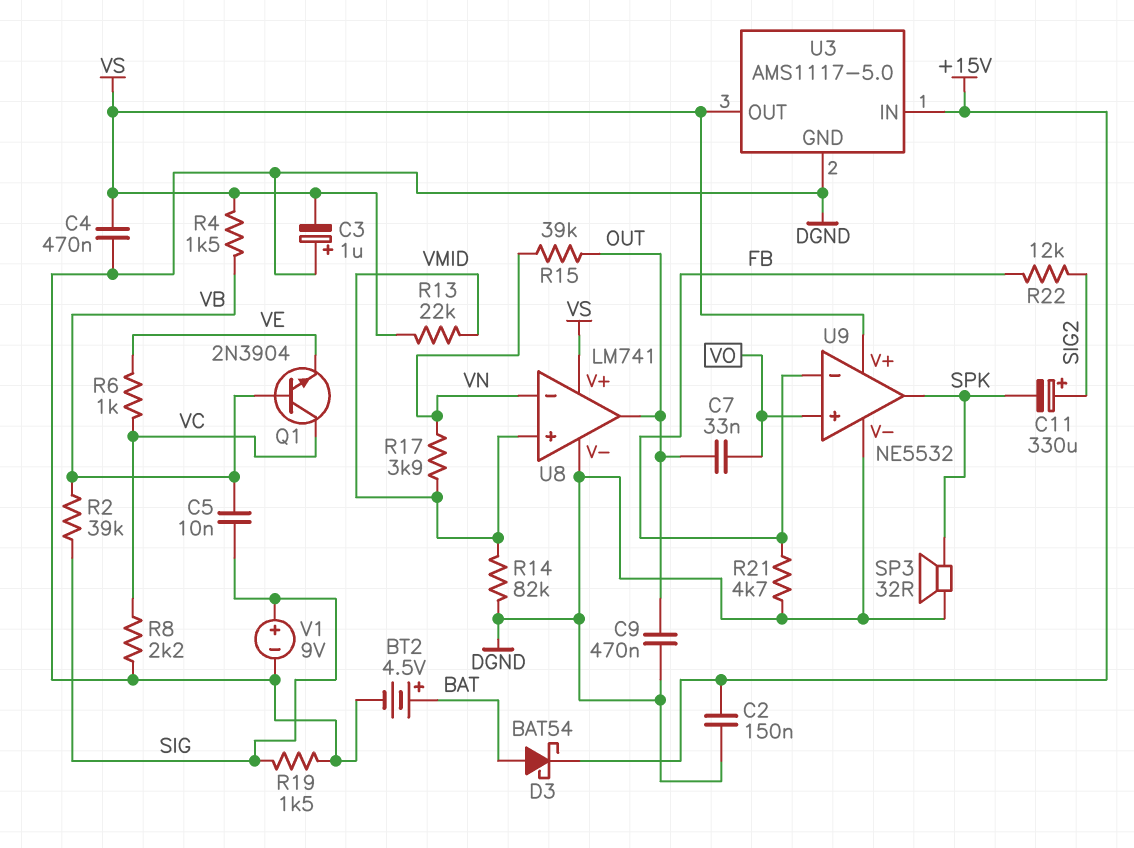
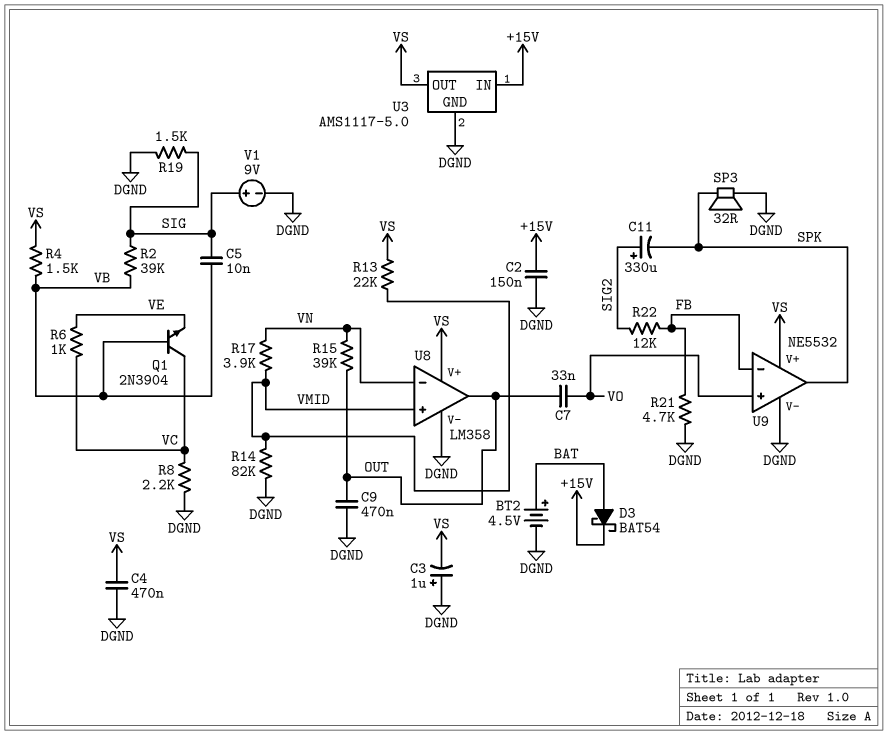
U8: LM741 -> LM358

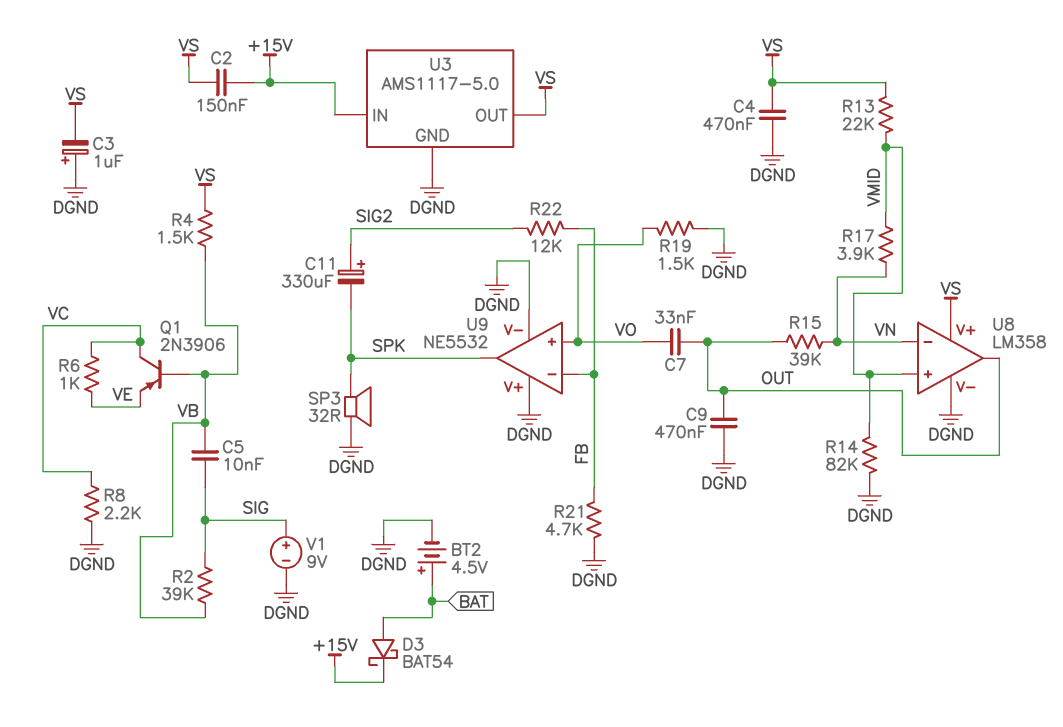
C2: 150nF (+15V, DGND) -> 150nF (+15V, VS)
Q1: NPN 2N3904 (B VB, C VC, E VE) -> PNP 2N3906 (B VB, C VC, E VE)
R19: 1.5k (DGND, SIG) -> 1.5k (DGND, VO)
U9 pin V+: VS -> DGND

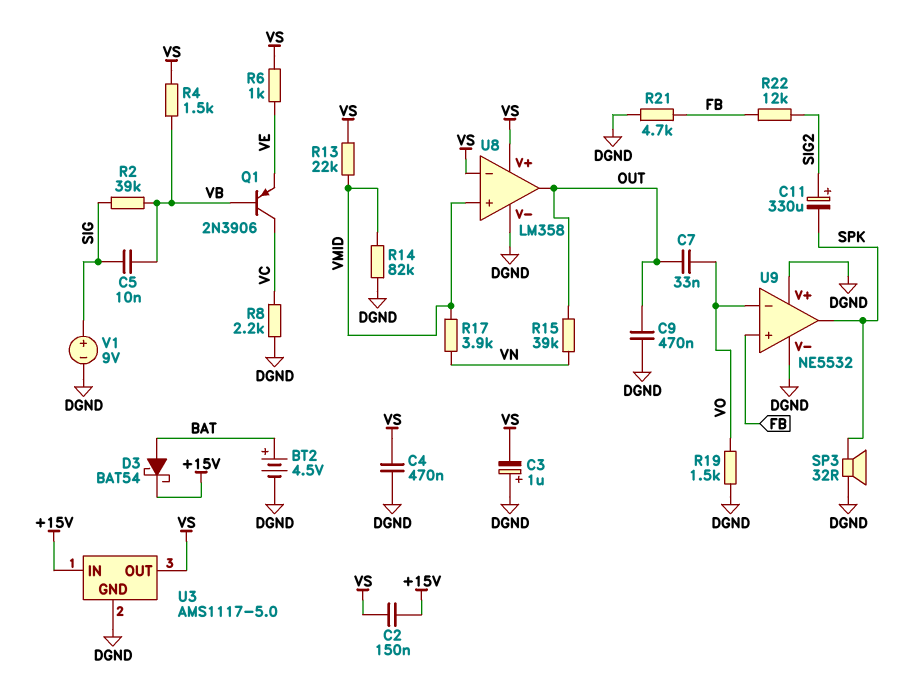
R6: 1k (VC, VE) -> 1k (VE, VS)
U8 pin in-: VN -> VS
U9 pin in+: VO -> FB
U9 pin in-: FB -> VO

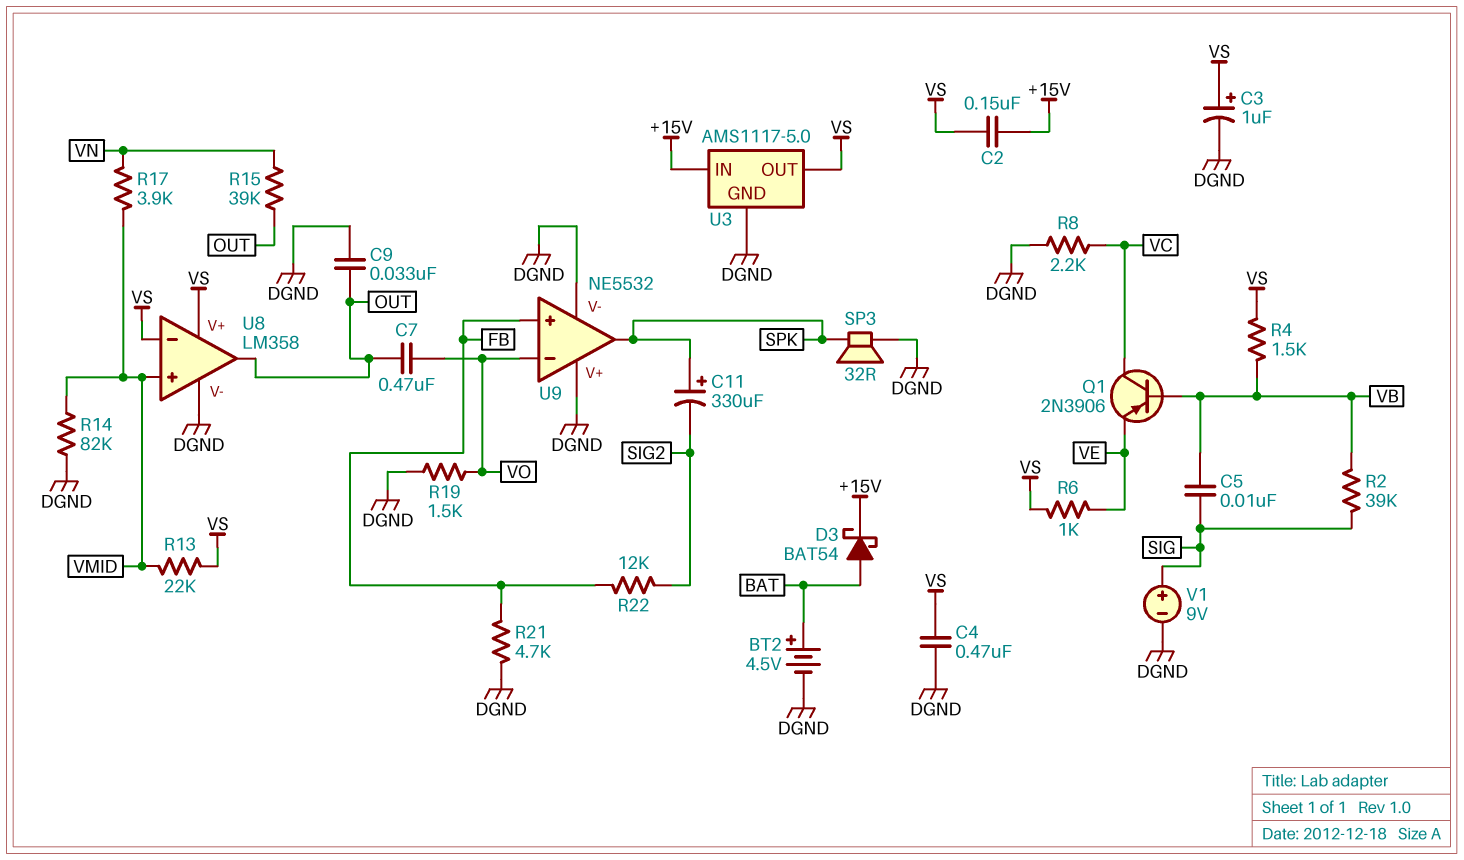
C3: 1uF (plus DGND, minus VS) -> 1uF (plus VS, minus DGND)
C7: 33nF (OUT, VO) -> 470nF (OUT, VO)
C9: 470nF (DGND, OUT) -> 33nF (DGND, OUT)
C11: 330uF (plus SIG2, minus SPK) -> 330uF (plus SPK, minus SIG2)

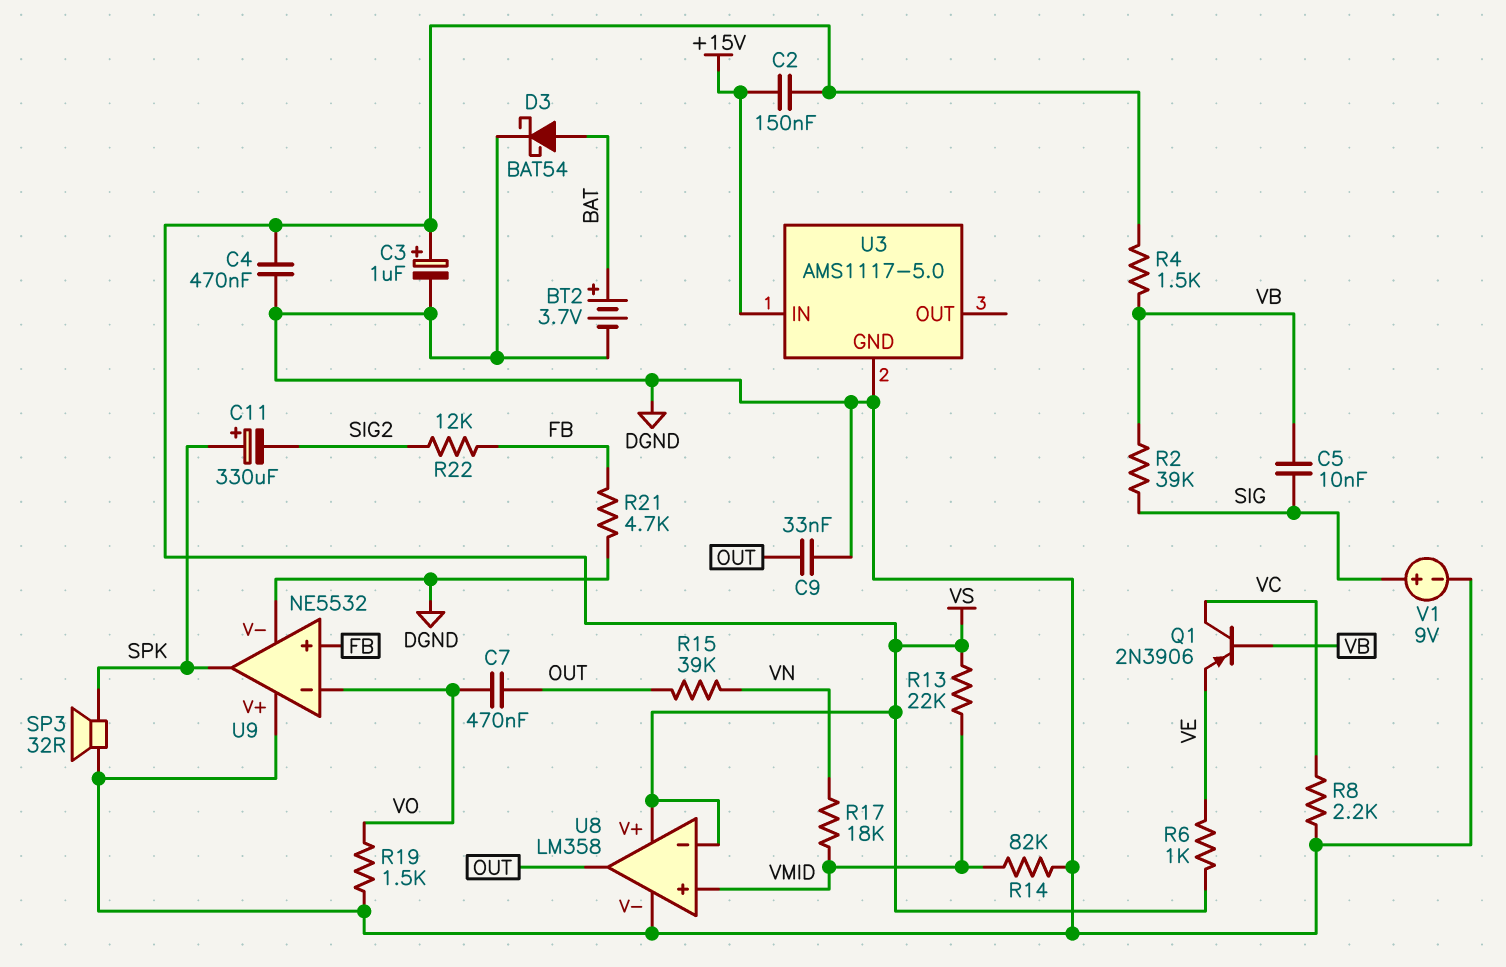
BT2: 4.5V (plus BAT, minus DGND) -> 3.7V (plus BAT, minus DGND)
D3: schottky BAT54 (A BAT, K +15V) -> schottky BAT54 (A BAT, K DGND)
R17: 3.9k (VMID, VN) -> 18k (VMID, VN)
U3 pin OUT: VS -> none

